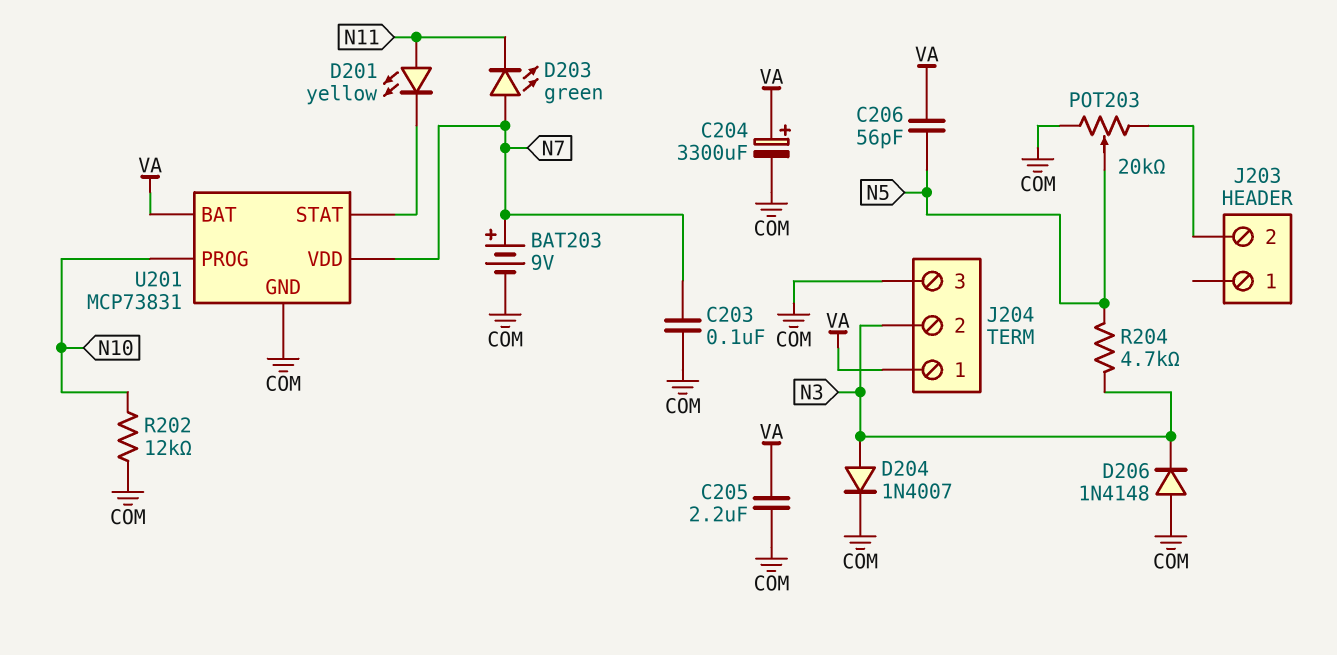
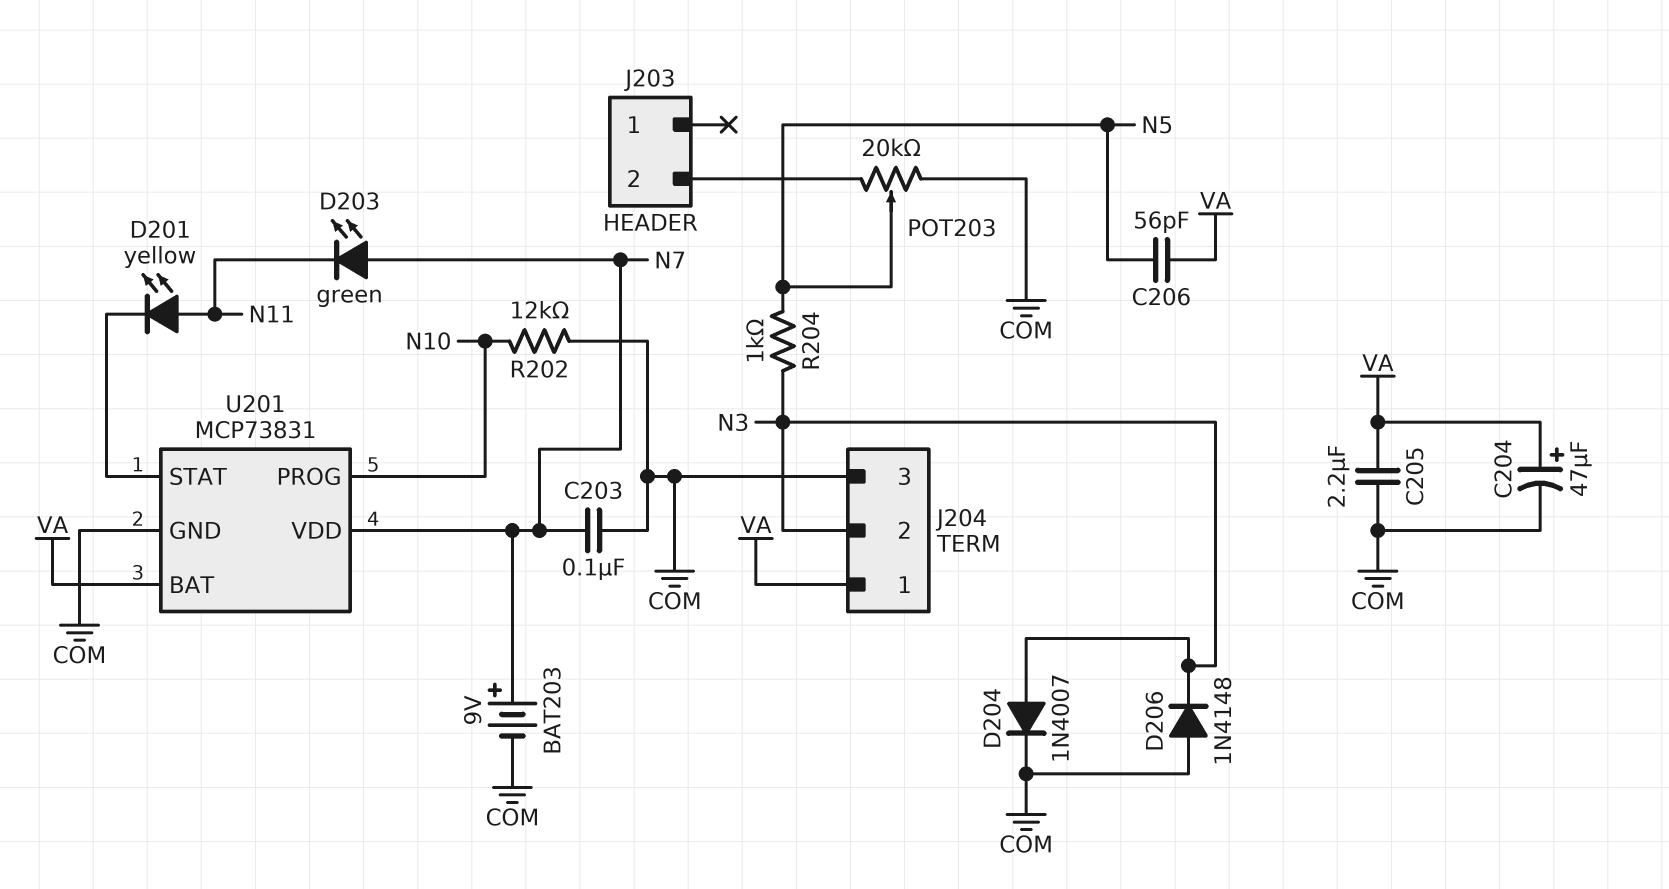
C204: 3300uF (plus VA, minus COM) -> 47uF (plus VA, minus COM)
R204: 4.7k (N3, N5) -> 1k (N3, N5)

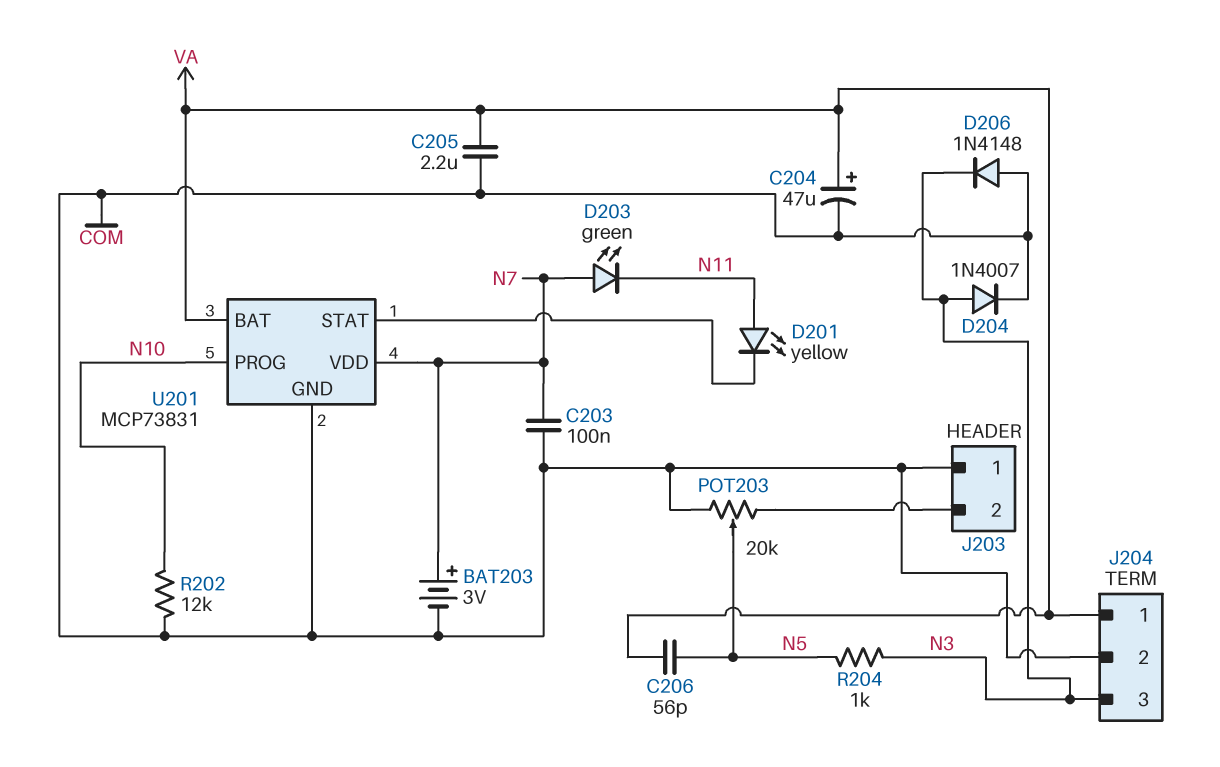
BAT203: 9V (plus N7, minus COM) -> 3V (plus N7, minus COM)
J203 pin 1: none -> COM
J204 pin 2: N3 -> COM
J204 pin 3: COM -> N3

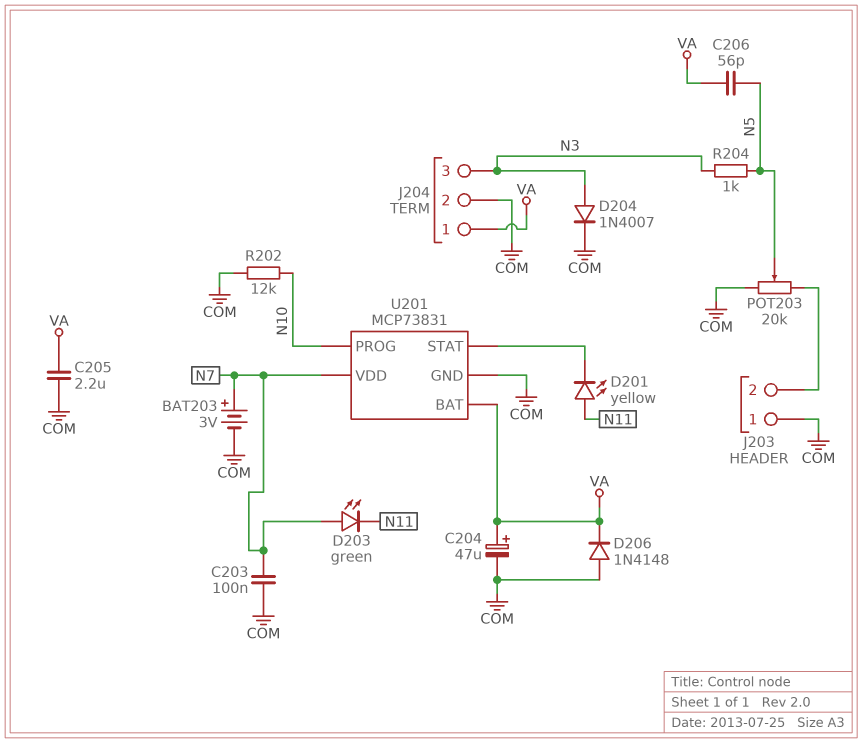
D206: diode 1N4148 (A COM, K N3) -> diode 1N4148 (A COM, K VA)

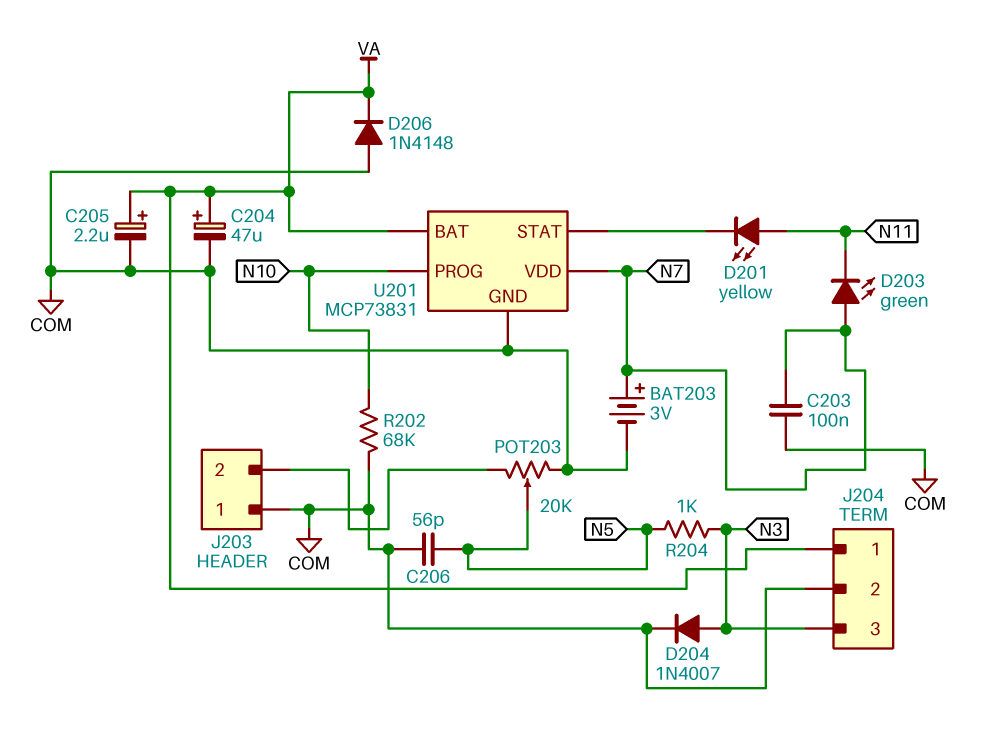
C205: 2.2uF (COM, VA) -> 2.2uF (plus VA, minus COM)
C206: 56pF (N5, VA) -> 56pF (COM, N5)
R202: 12k (COM, N10) -> 68k (COM, N10)

